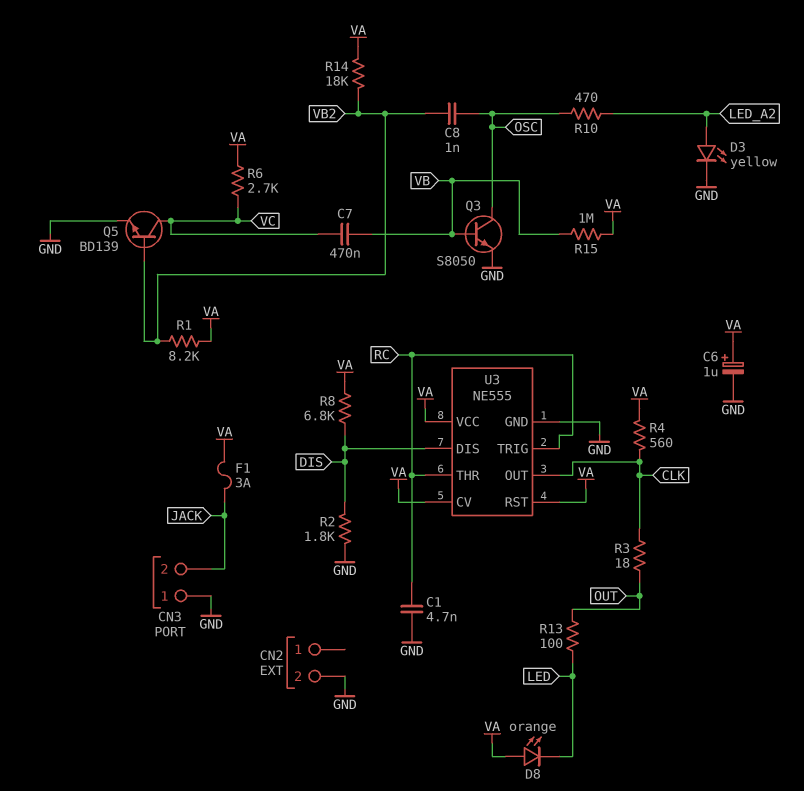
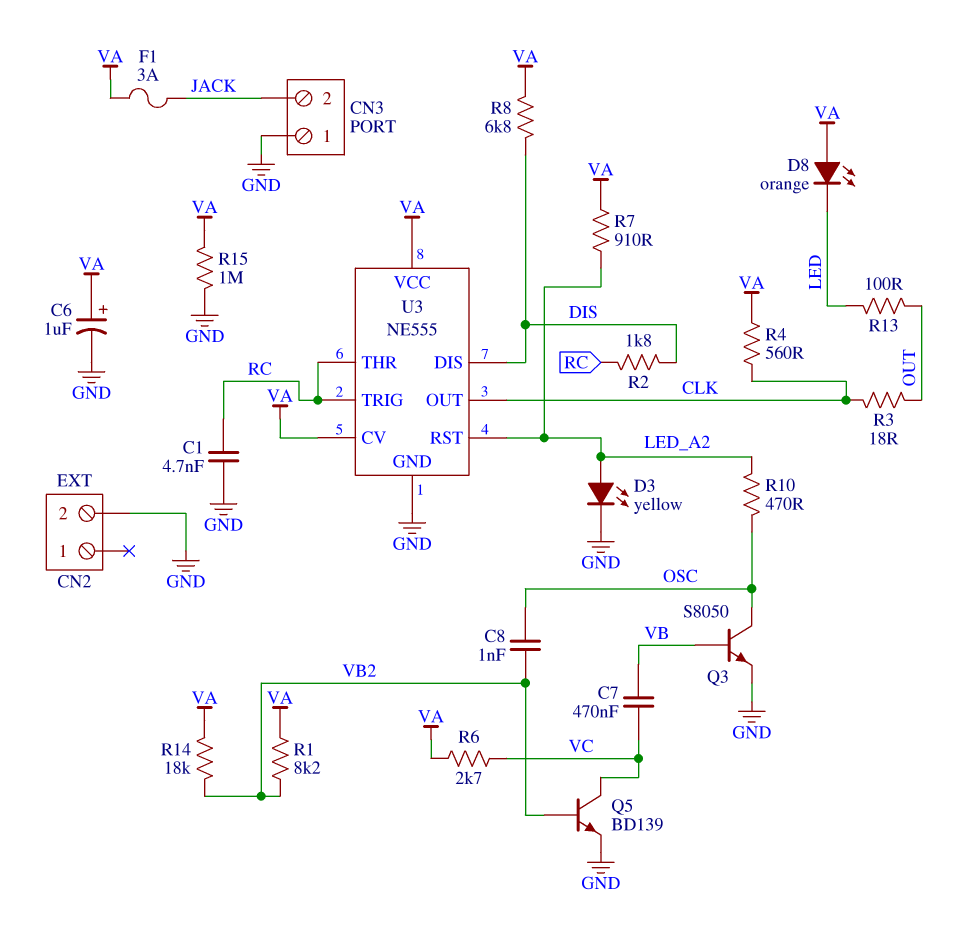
R2: 1.8k (DIS, GND) -> 1.8k (DIS, RC)
R7: none -> 910 (LED_A2, VA)
R15: 1M (VA, VB) -> 1M (GND, VA)
U3 pin RST: VA -> LED_A2

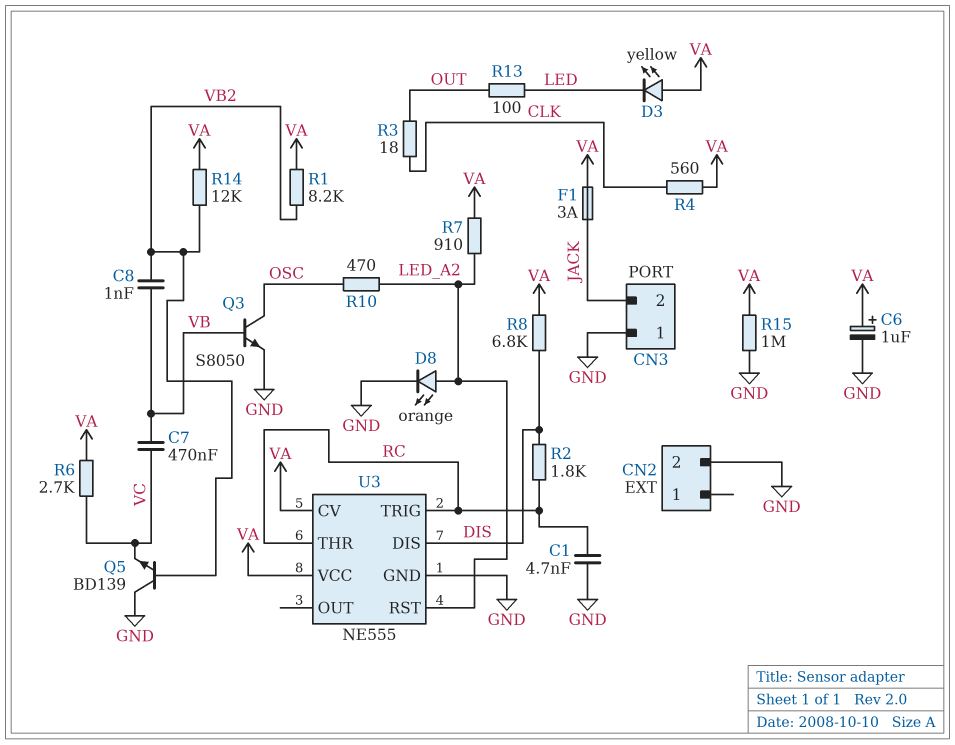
C8: 1nF (OSC, VB2) -> 1nF (VB, VB2)
D3: LED yellow (A LED_A2, K GND) -> LED yellow (A VA, K LED)
D8: LED orange (A VA, K LED) -> LED orange (A LED_A2, K GND)
Q5: NPN BD139 (B VB2, C VC, E GND) -> NPN BD139 (B VB2, C GND, E VC)
R14: 18k (VA, VB2) -> 12k (VA, VB2)
U3 pin OUT: CLK -> none

